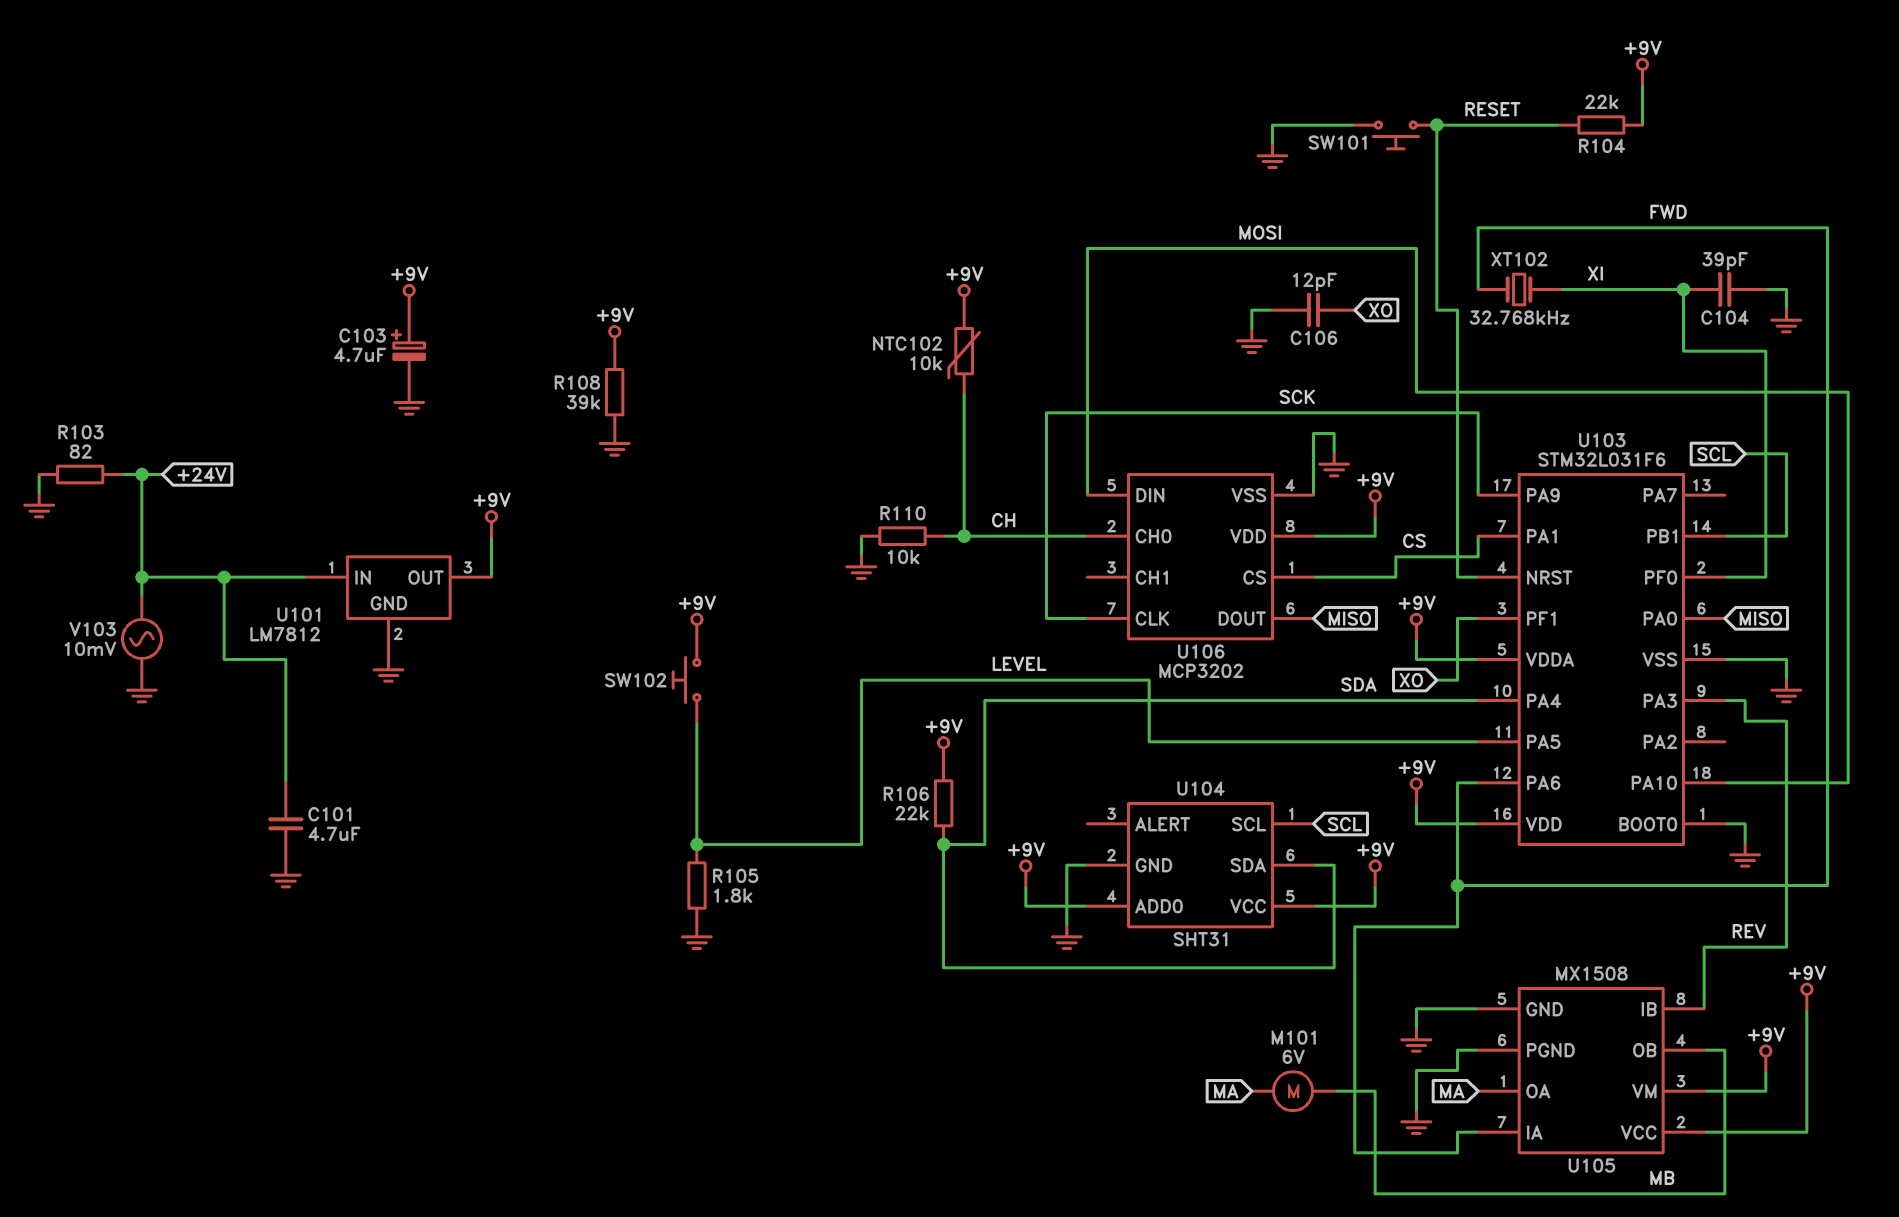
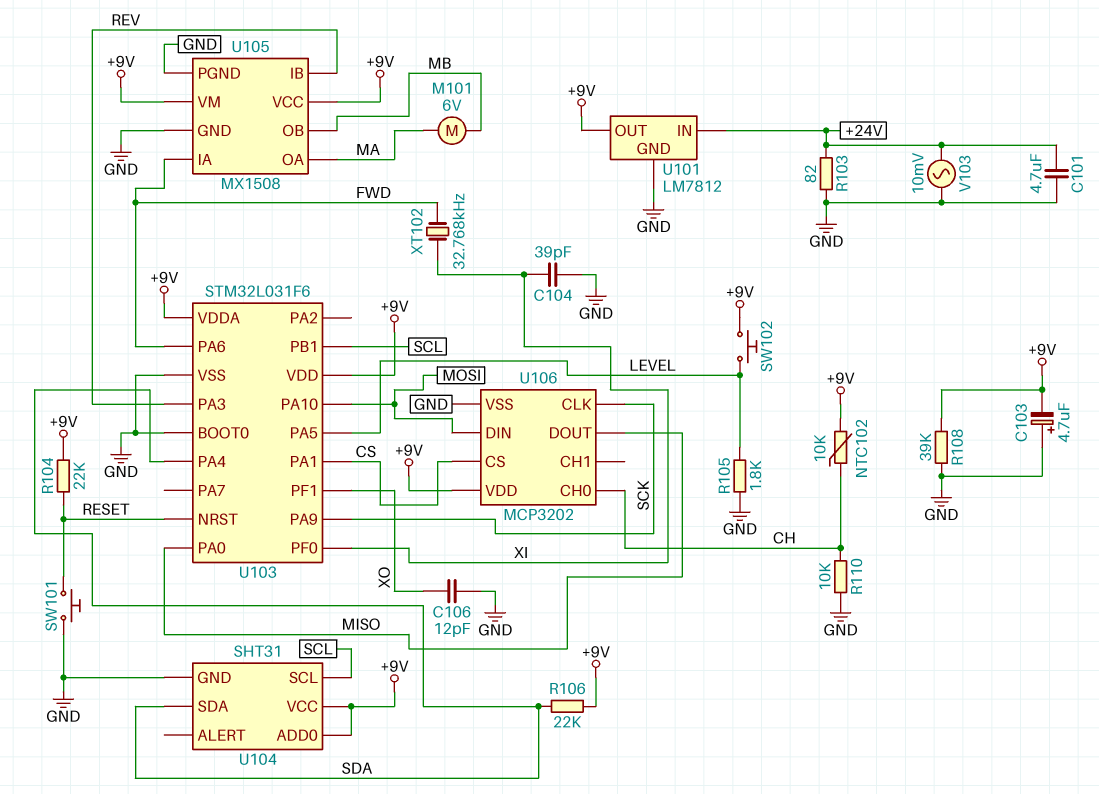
C103: 4.7uF (plus +9V, minus GND) -> 4.7uF (plus GND, minus +9V)

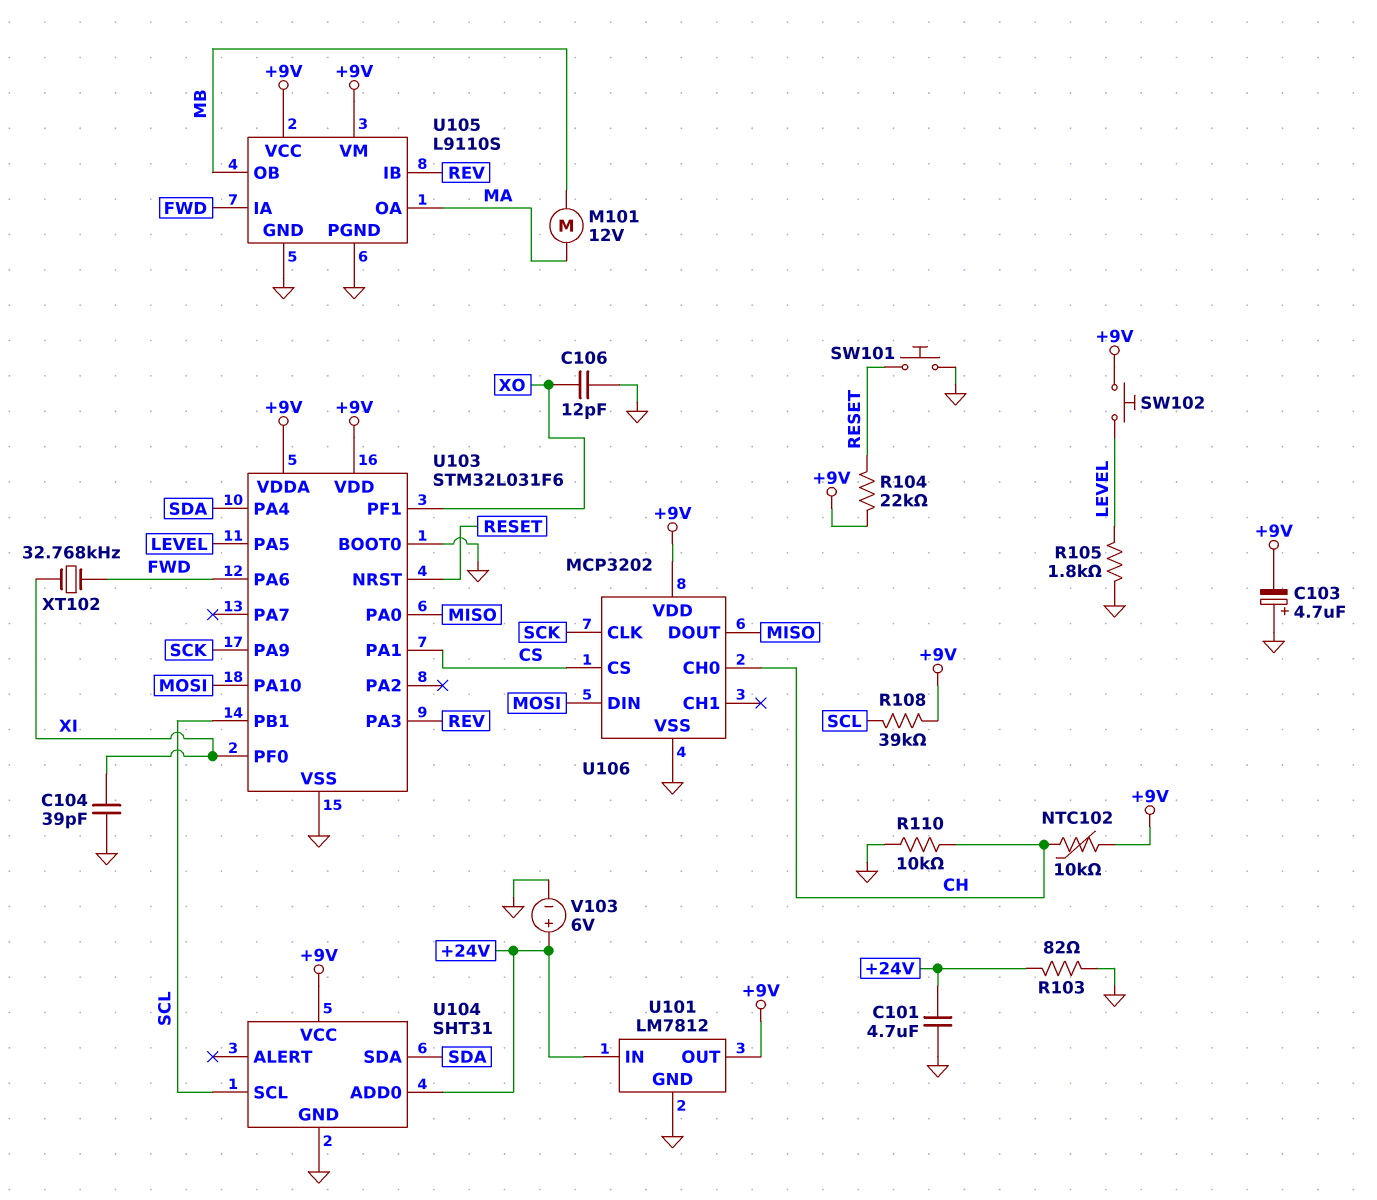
M101: motor 6V (MA, MB) -> motor 12V (MA, MB)
R106: 22k (+9V, SDA) -> none
R108: 39k (+9V, GND) -> 39k (+9V, SCL)
U104 pin ADD0: +9V -> +24V
U105: MX1508 -> L9110S
V103: AC 10mV (+24V, GND) -> 6V (plus +24V, minus GND)

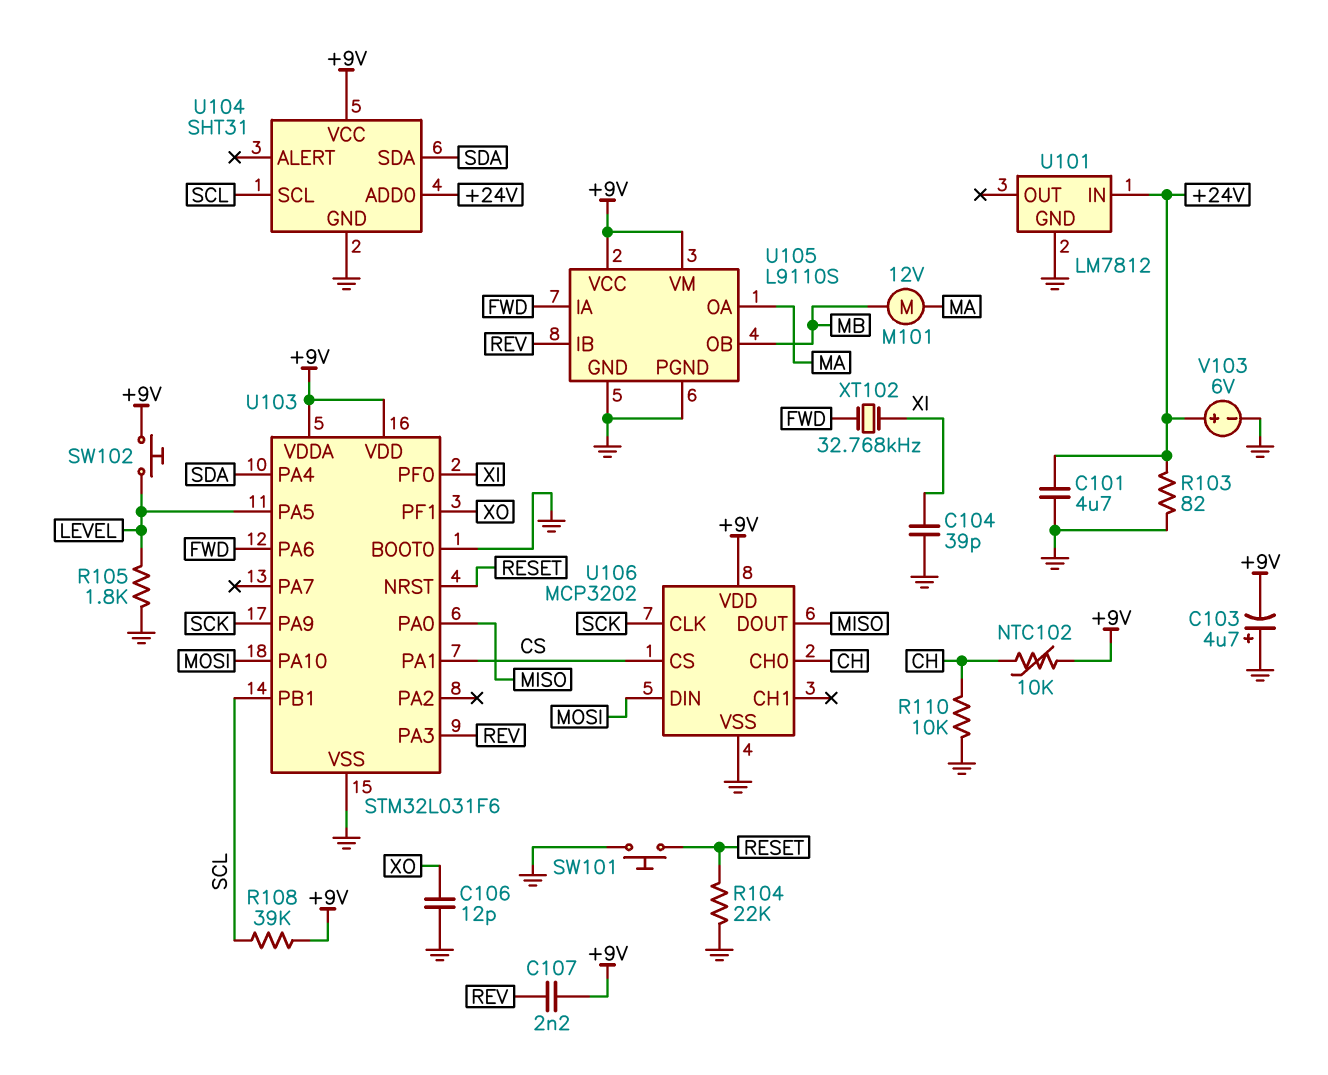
C107: none -> 2.2nF (+9V, REV)
R104: 22k (+9V, RESET) -> 22k (GND, RESET)
U101 pin OUT: +9V -> none

